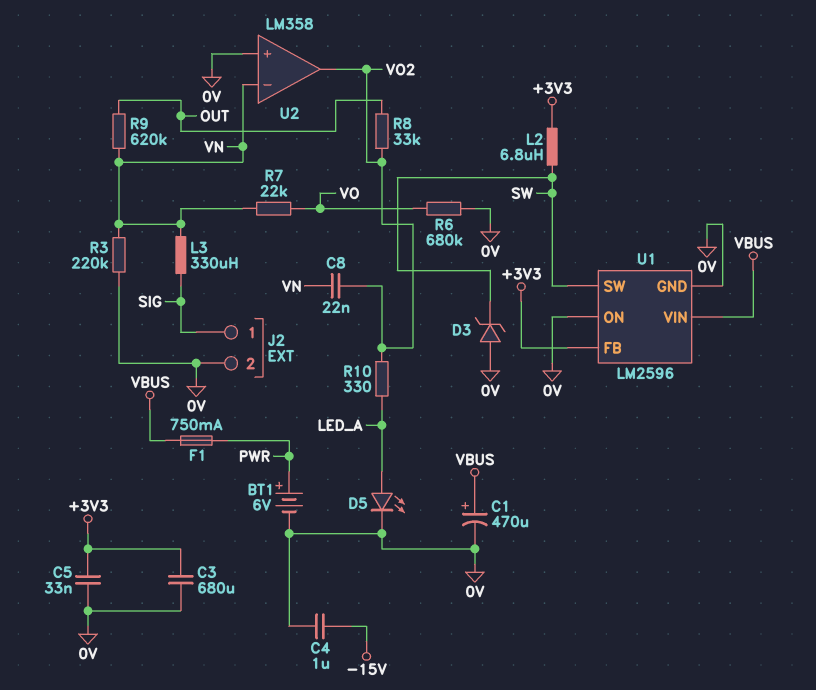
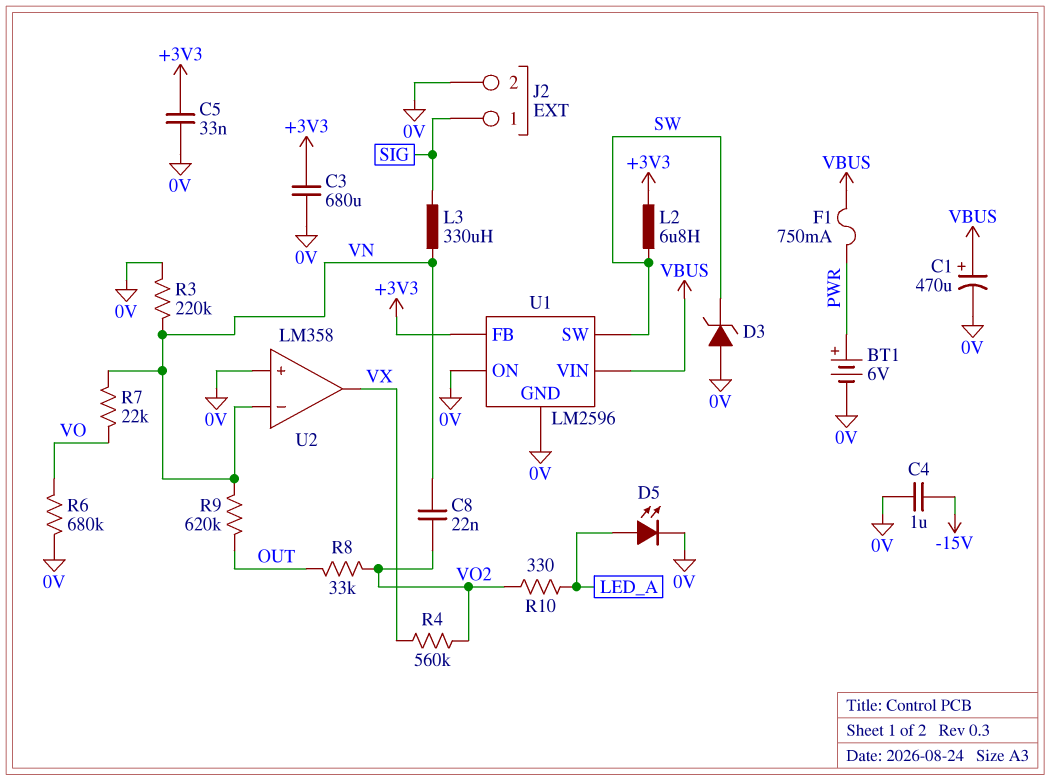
R4: none -> 560k (VO2, VX)
U2 pin out: VO2 -> VX

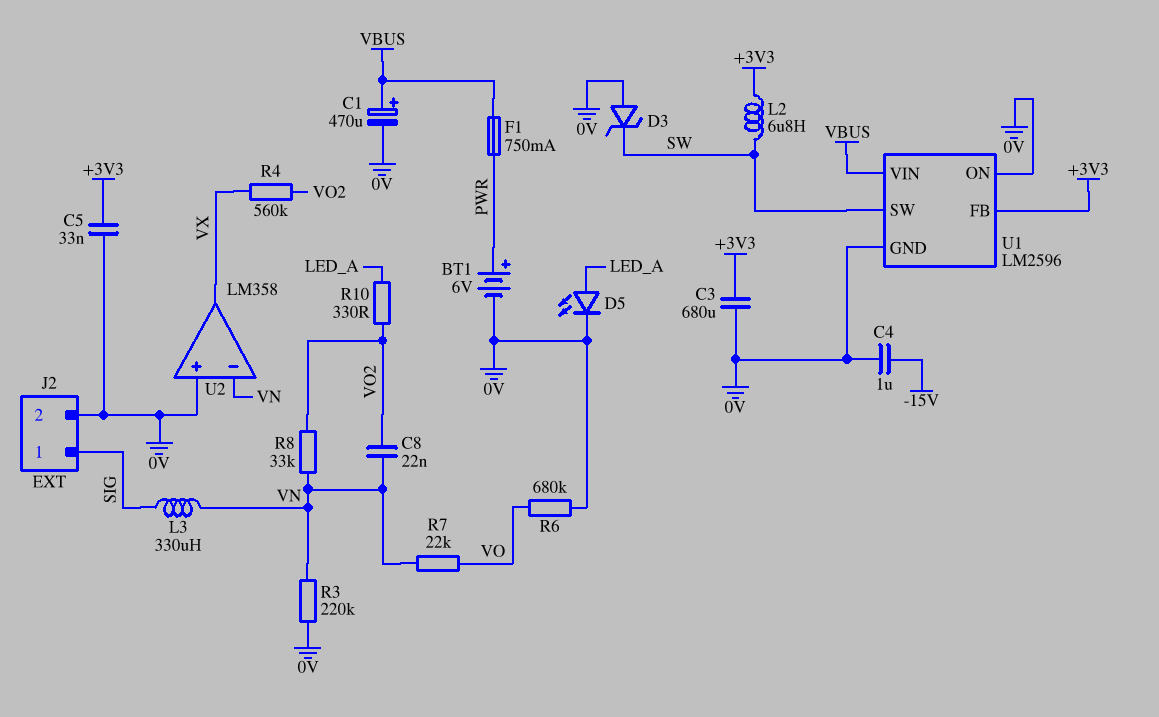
R8: 33k (OUT, VO2) -> 33k (VN, VO2)
R9: 620k (OUT, VN) -> none

